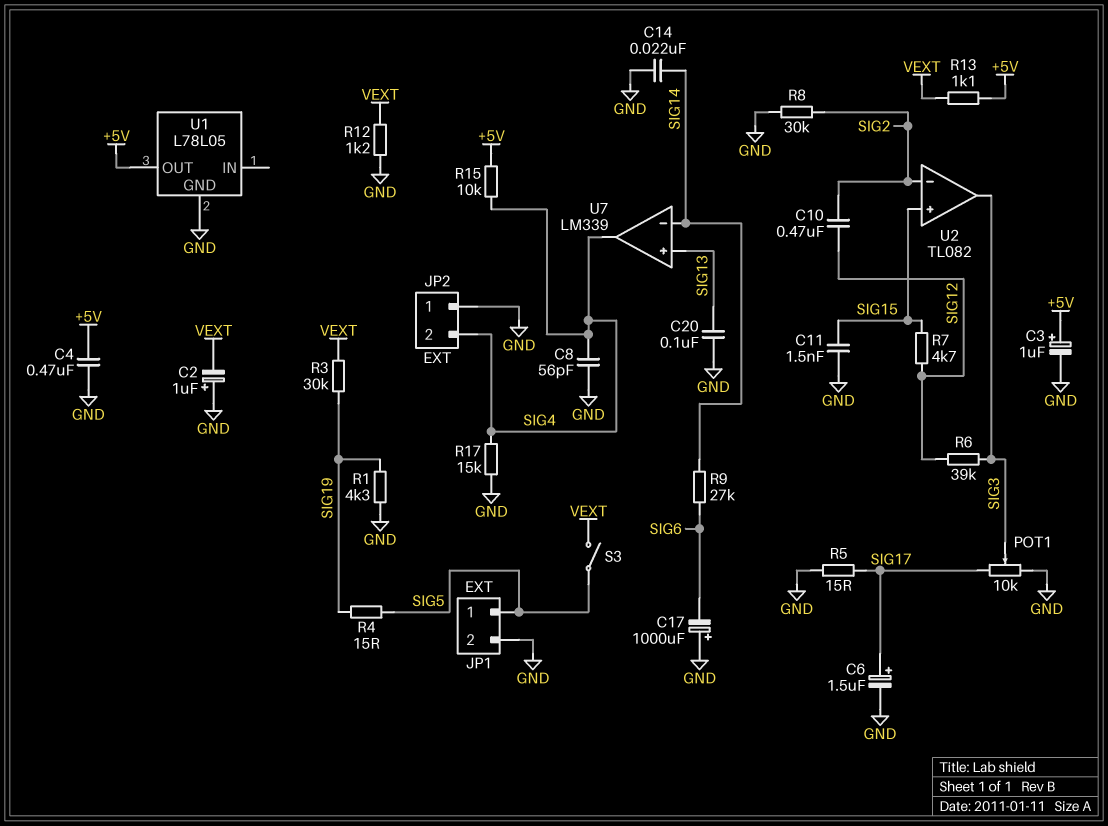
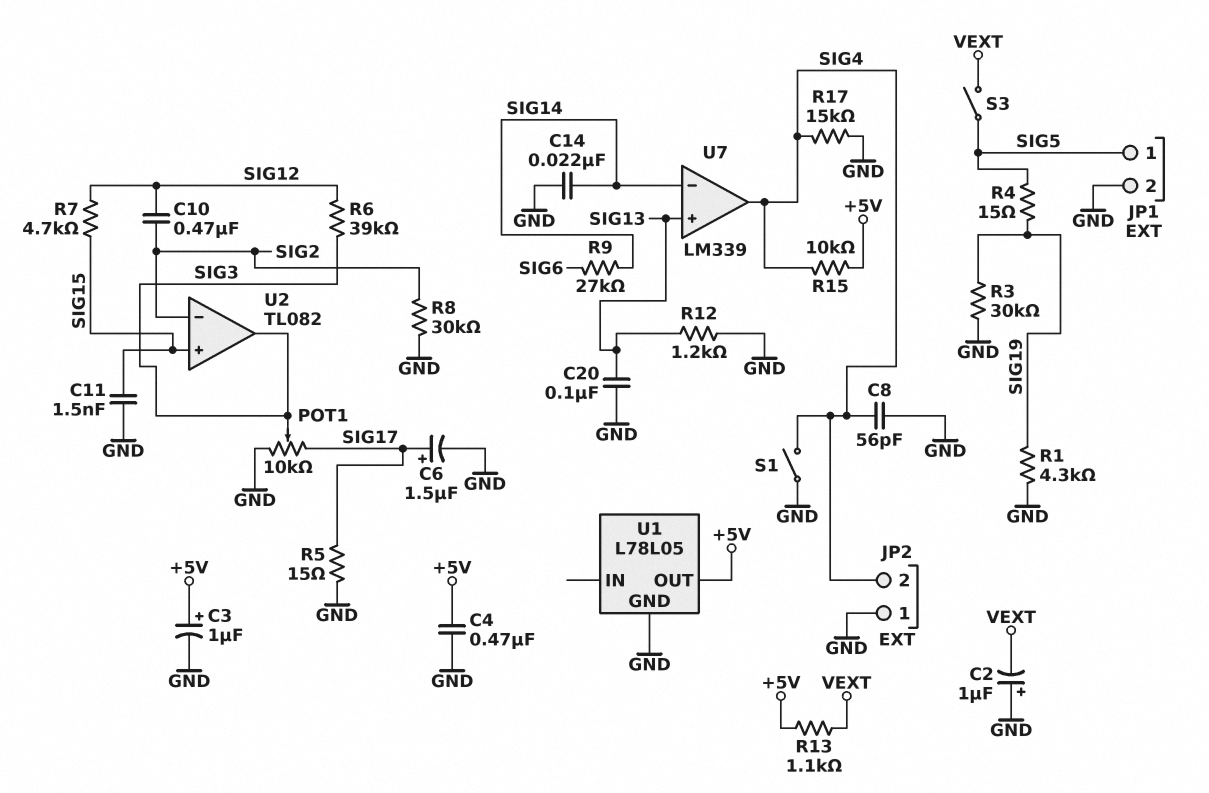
C17: 1000uF (plus GND, minus SIG6) -> none
R3: 30k (SIG19, VEXT) -> 30k (GND, SIG19)
R12: 1.2k (GND, VEXT) -> 1.2k (GND, SIG13)
S1: none -> switch (GND, SIG4)

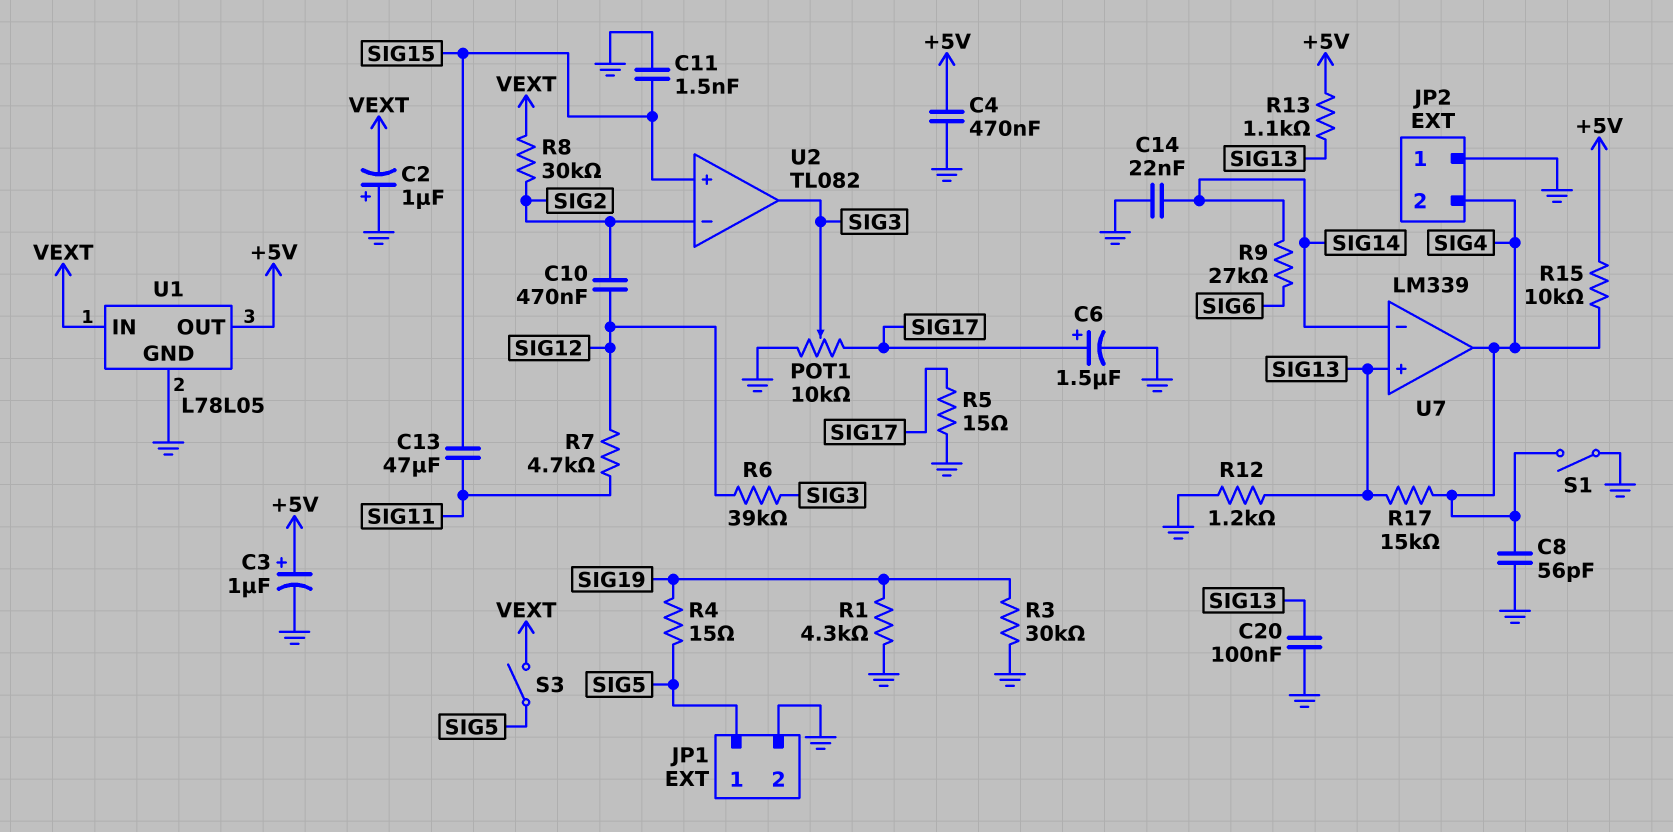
C13: none -> 47uF (SIG11, SIG15)
R7: 4.7k (SIG12, SIG15) -> 4.7k (SIG11, SIG12)
R8: 30k (GND, SIG2) -> 30k (SIG2, VEXT)
R13: 1.1k (+5V, VEXT) -> 1.1k (+5V, SIG13)
R17: 15k (GND, SIG4) -> 15k (SIG4, SIG13)
U1 pin IN: none -> VEXT

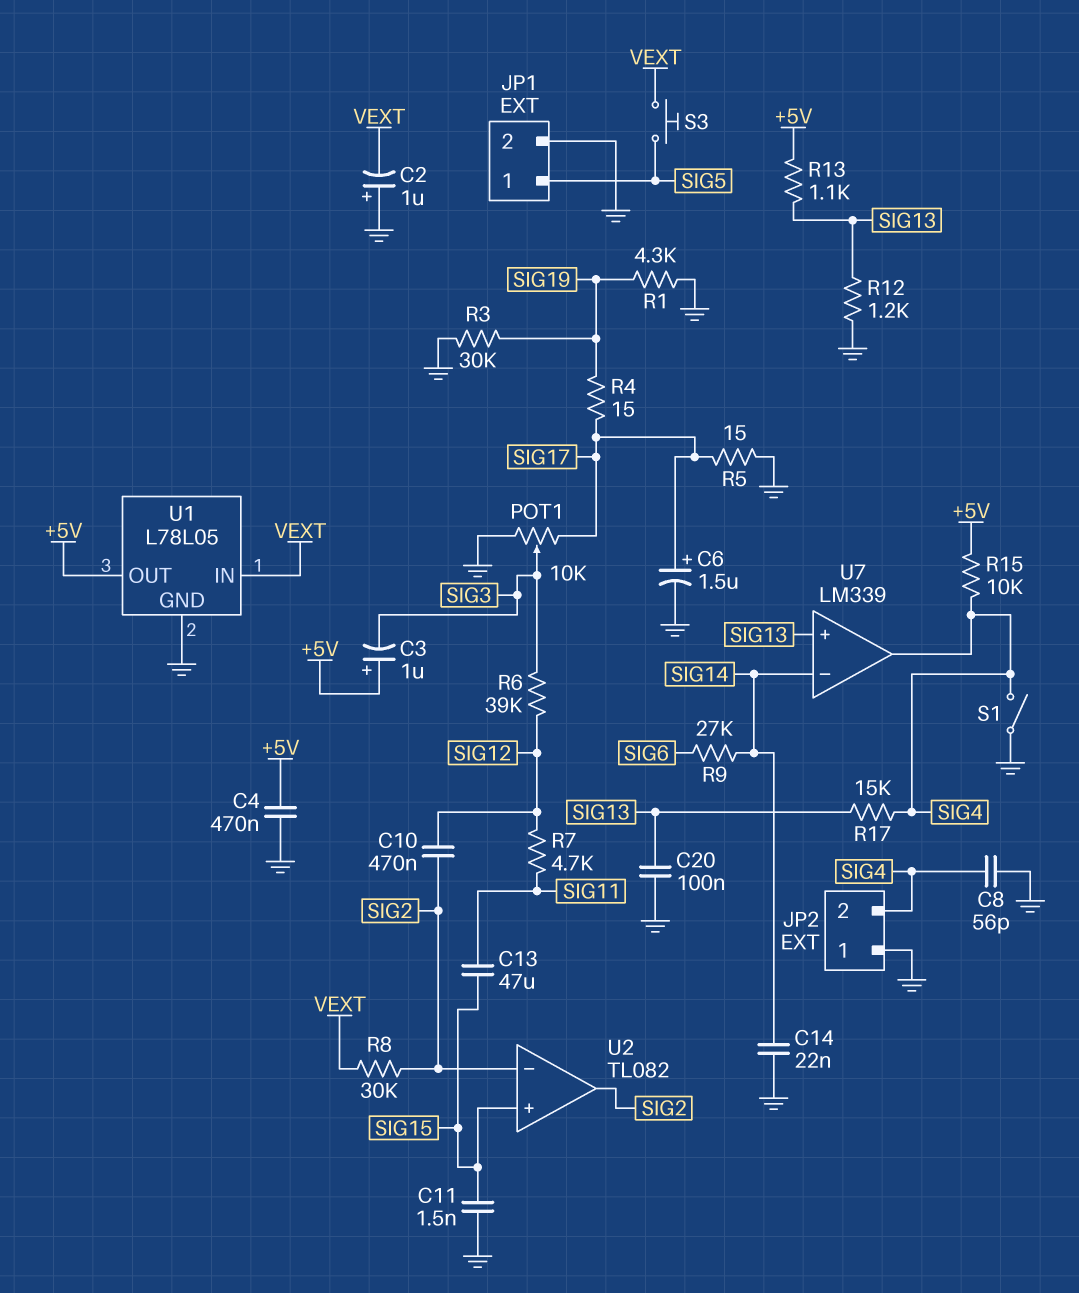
C3: 1uF (plus +5V, minus GND) -> 1uF (plus +5V, minus SIG3)
R4: 15 (SIG5, SIG19) -> 15 (SIG17, SIG19)
S3: switch (SIG5, VEXT) -> button (SIG5, VEXT)
U2 pin out: SIG3 -> SIG2

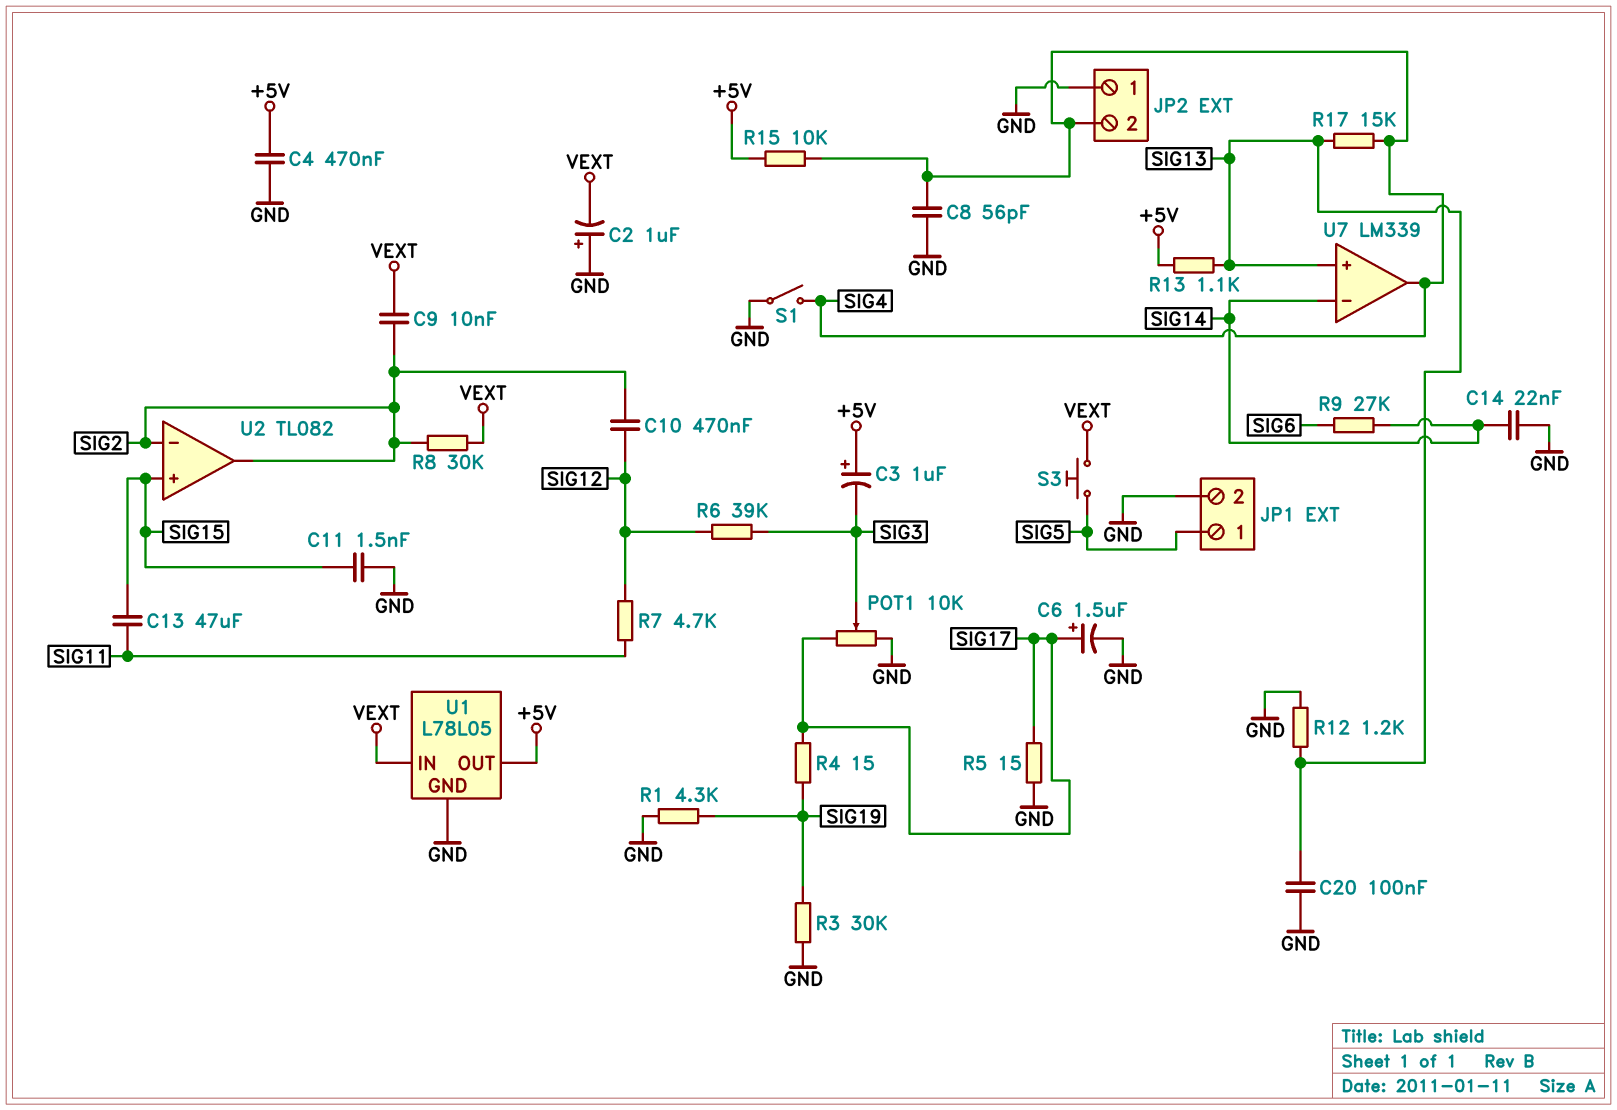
C9: none -> 10nF (SIG2, VEXT)

